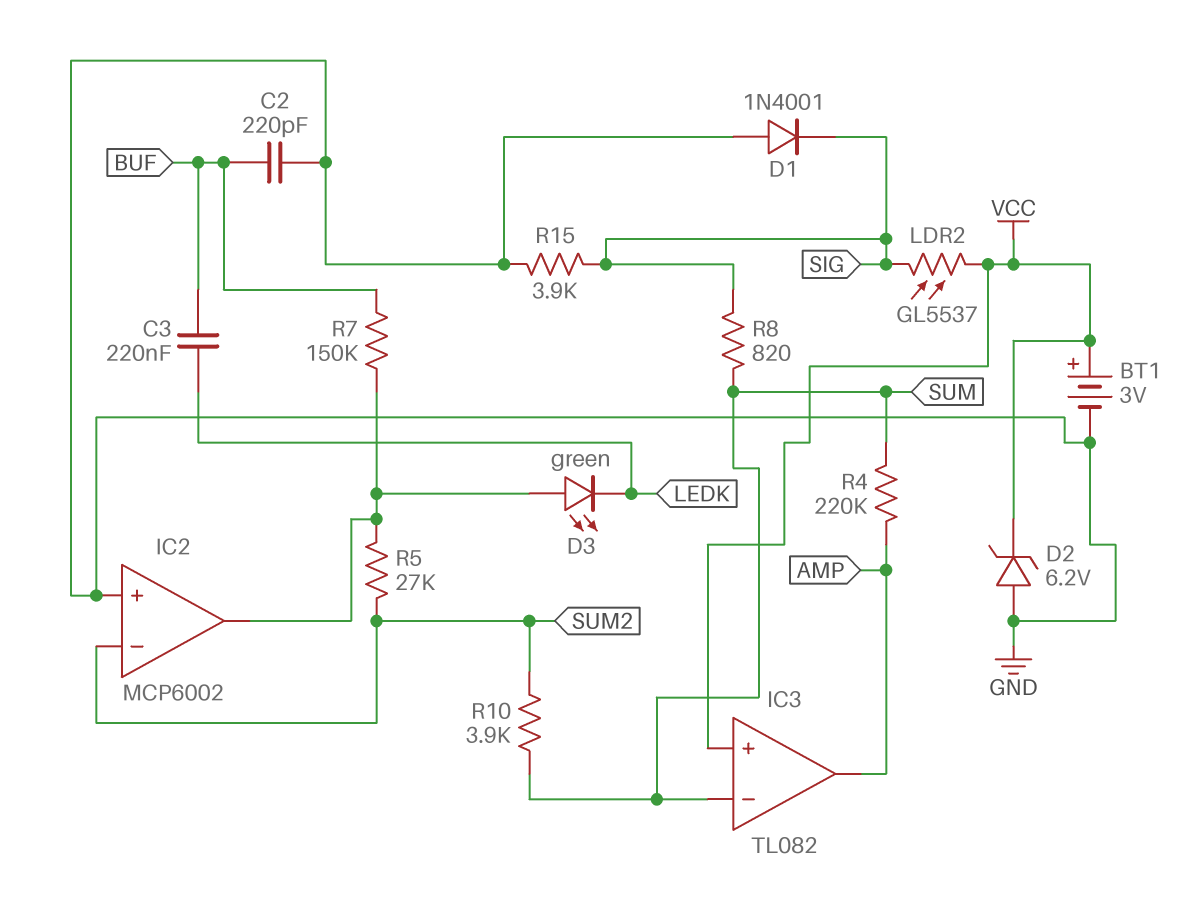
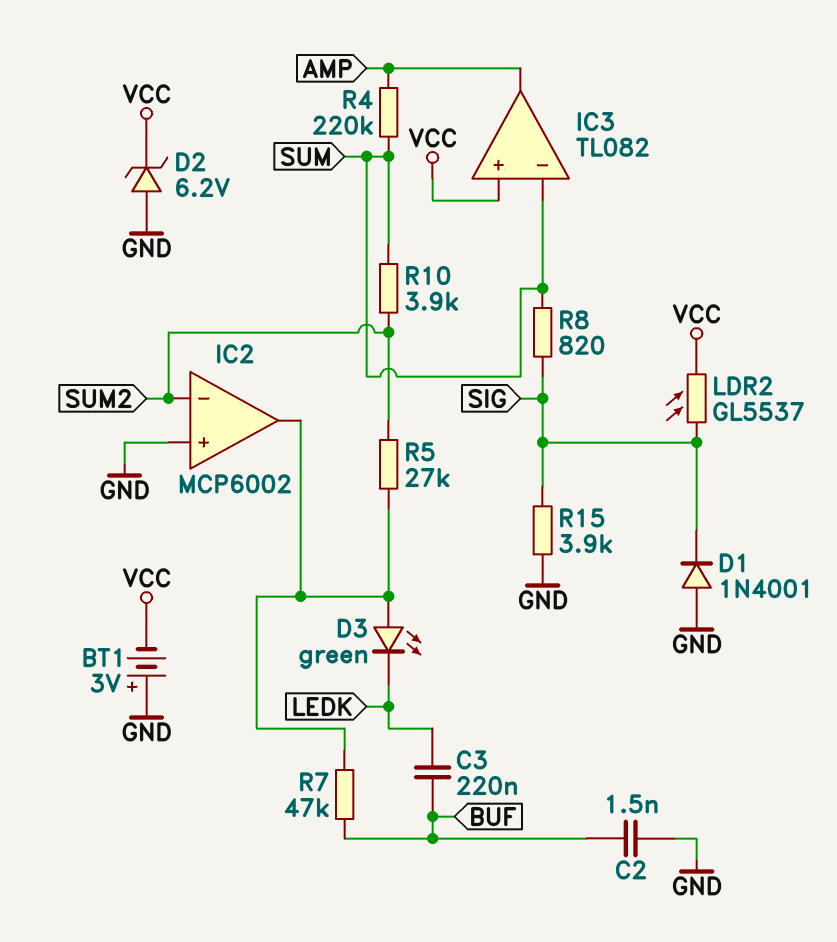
BT1: 3V (plus VCC, minus GND) -> 3V (plus GND, minus VCC)
C2: 220pF (BUF, GND) -> 1.5nF (BUF, GND)
R7: 150k (BUF, IC2/out) -> 47k (BUF, IC2/out)

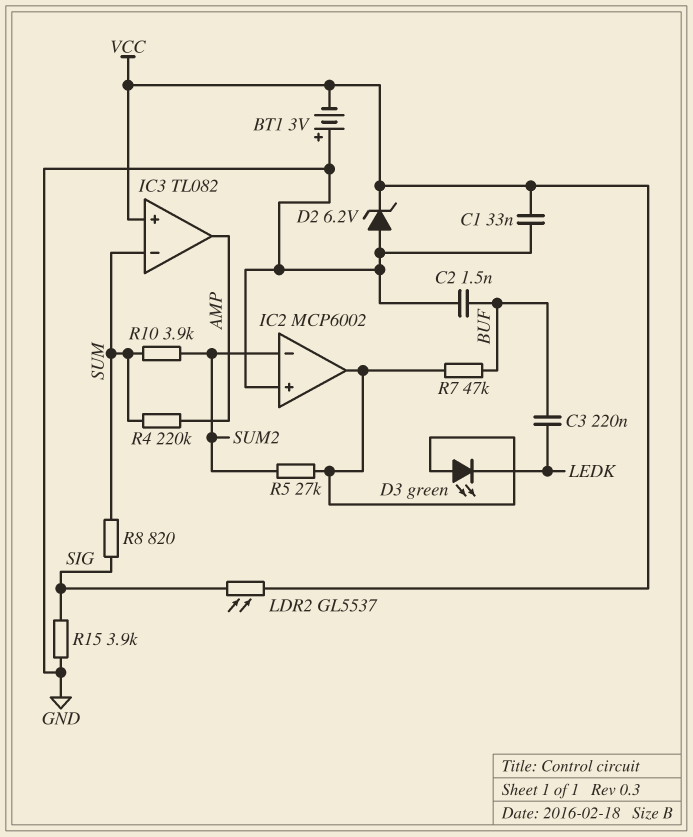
C1: none -> 33nF (GND, VCC)
D1: diode 1N4001 (A GND, K SIG) -> none

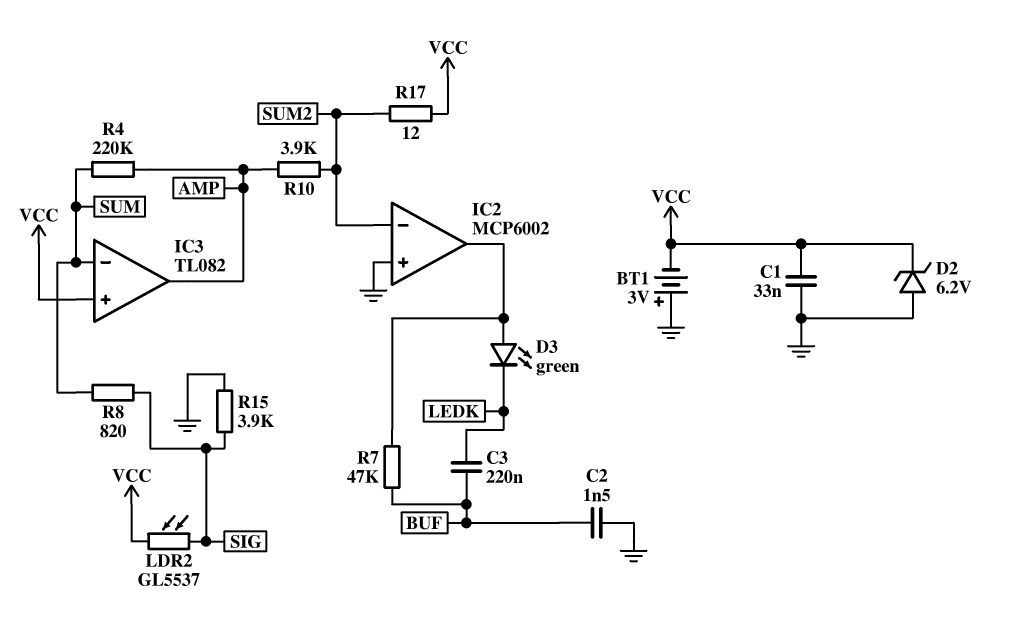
R5: 27k (IC2/out, SUM2) -> none
R10: 3.9k (SUM, SUM2) -> 3.9k (AMP, SUM2)
R17: none -> 12 (SUM2, VCC)

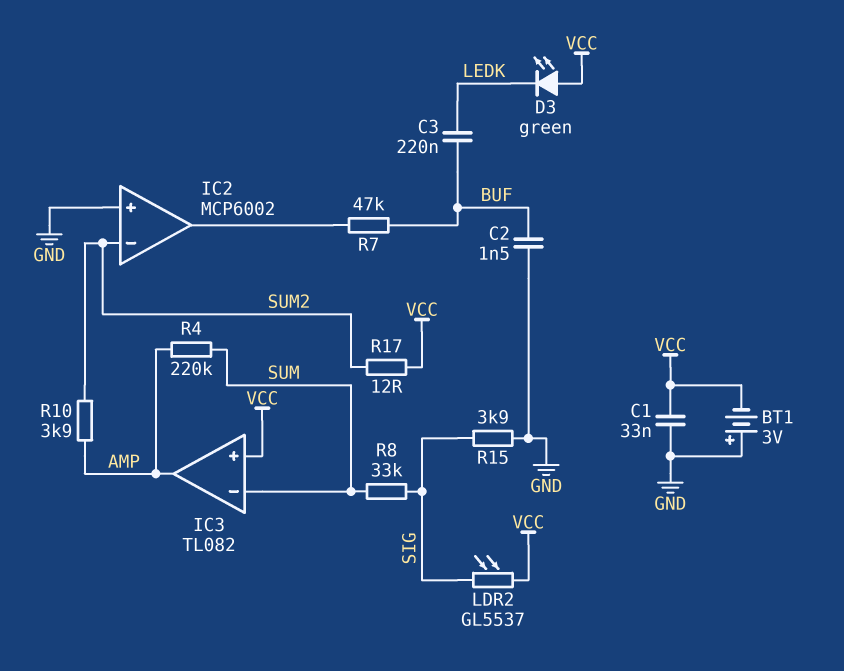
D2: zener 6.2V (A GND, K VCC) -> none
D3: LED green (A IC2/out, K LEDK) -> LED green (A VCC, K LEDK)
R8: 820 (SIG, SUM) -> 33k (SIG, SUM)

